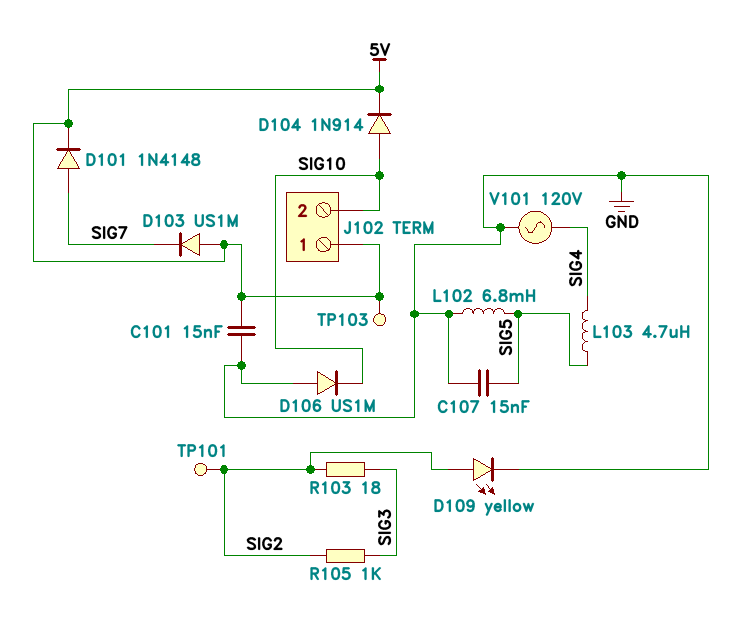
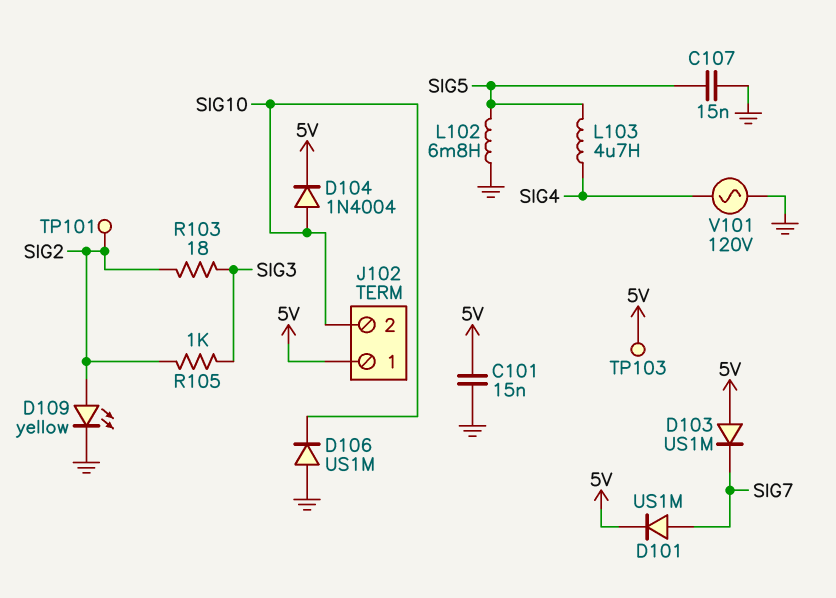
D101: diode 1N4148 (A SIG7, K 5V) -> diode US1M (A SIG7, K 5V)
D104: diode 1N914 (A SIG10, K 5V) -> diode 1N4004 (A SIG10, K 5V)

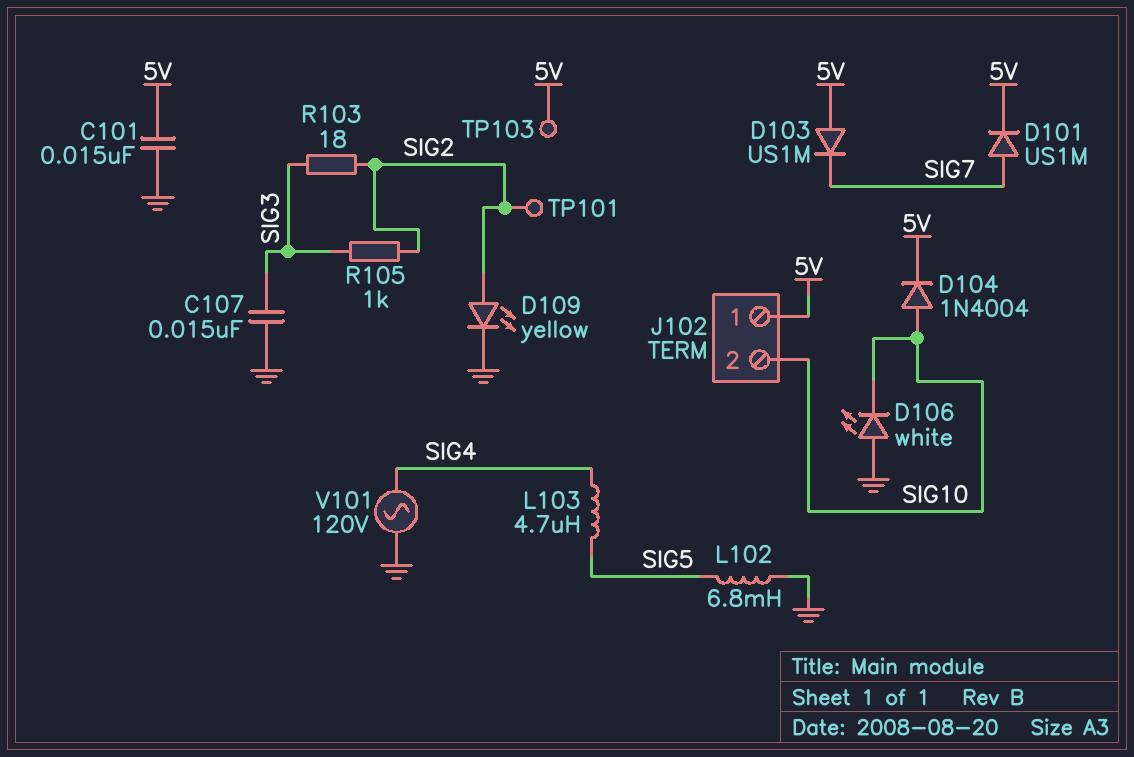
C107: 15nF (GND, SIG5) -> 15nF (GND, SIG3)
D106: diode US1M (A GND, K SIG10) -> LED white (A GND, K SIG10)

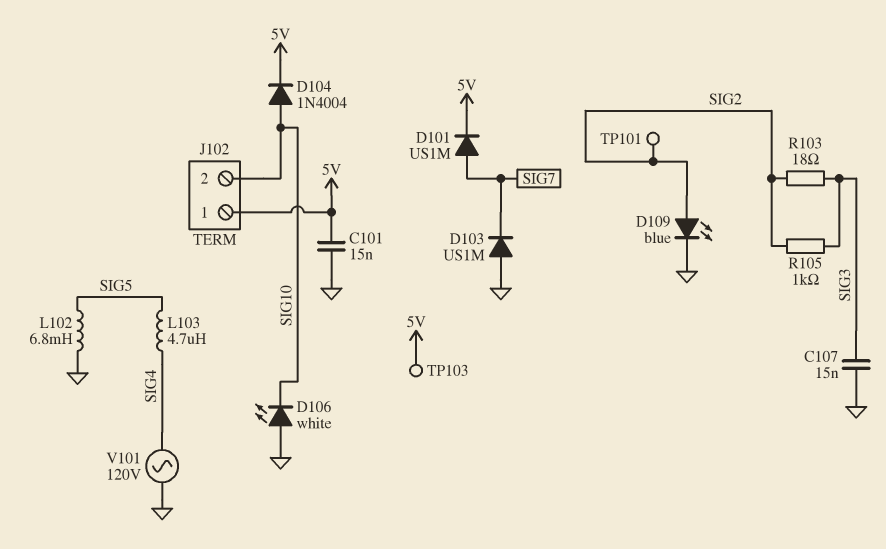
D103: diode US1M (A 5V, K SIG7) -> diode US1M (A GND, K SIG7)
D109: LED yellow (A SIG2, K GND) -> LED blue (A SIG2, K GND)

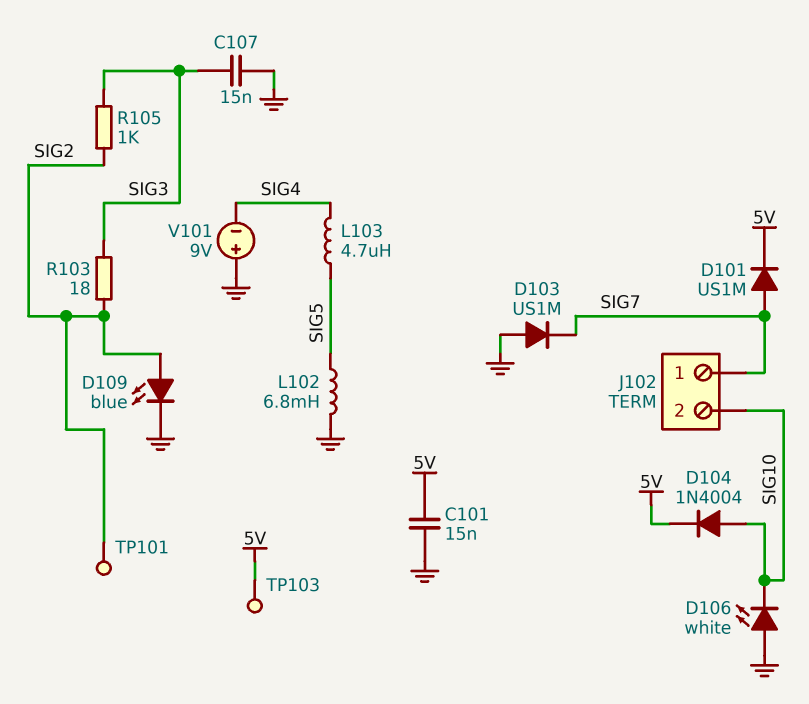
J102 pin 1: 5V -> SIG7
V101: AC 120V (GND, SIG4) -> 9V (plus GND, minus SIG4)

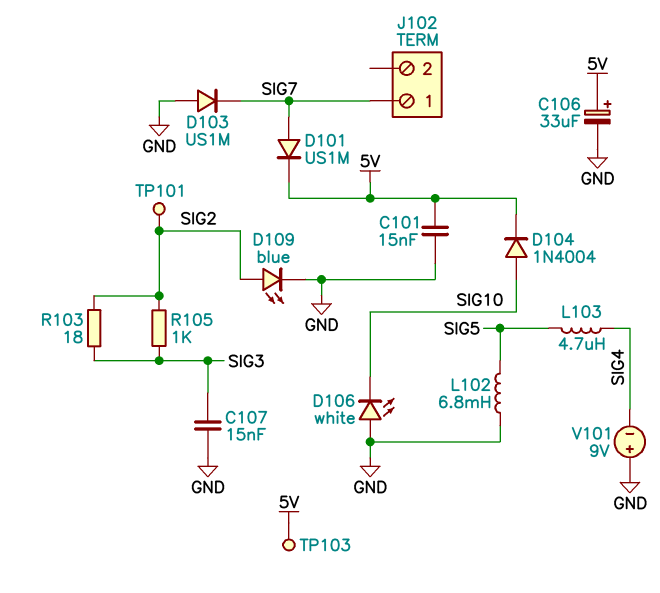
C106: none -> 33uF (plus 5V, minus GND)
J102 pin 2: SIG10 -> none

